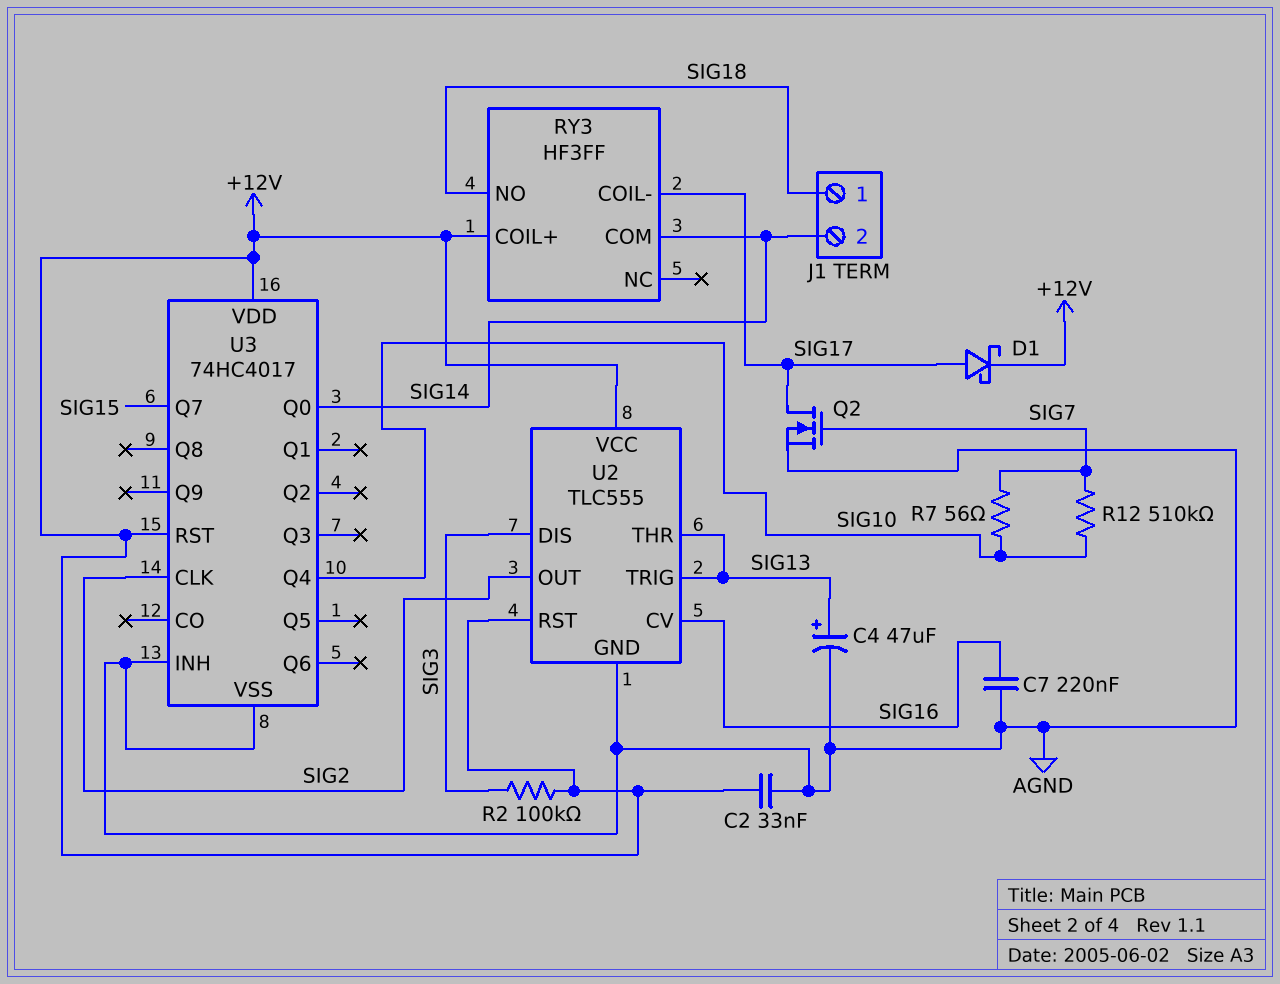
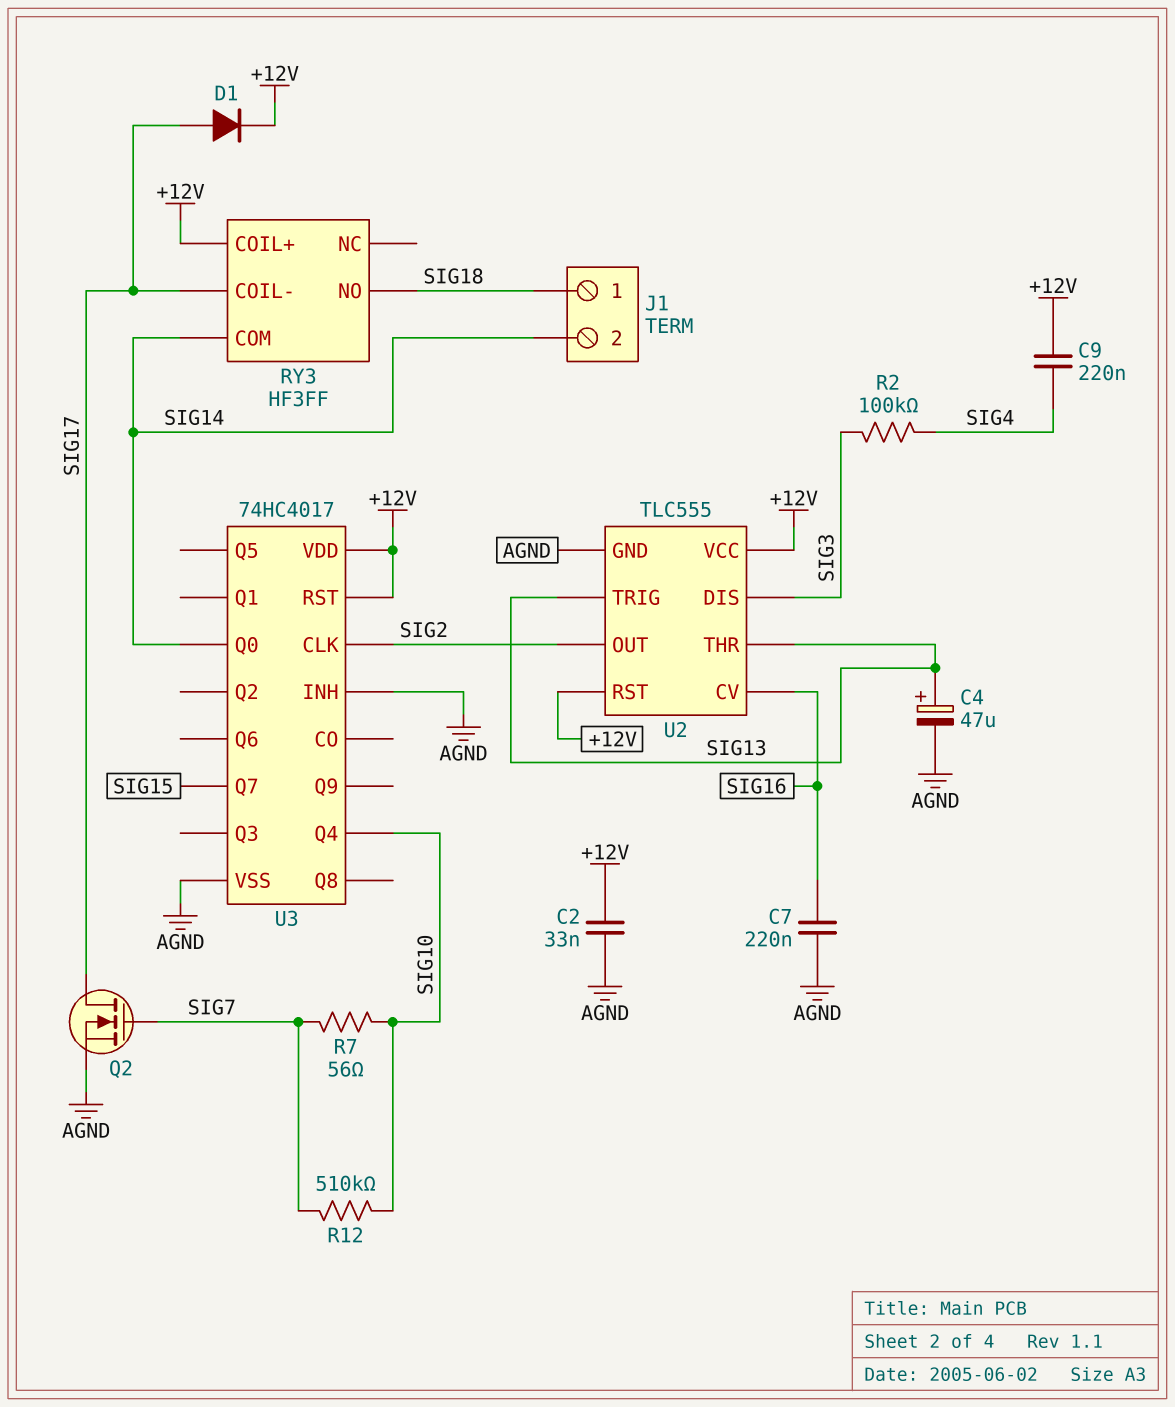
C9: none -> 220nF (+12V, SIG4)
D1: schottky (A SIG17, K +12V) -> diode (A SIG17, K +12V)
R2: 100k (+12V, SIG3) -> 100k (SIG3, SIG4)

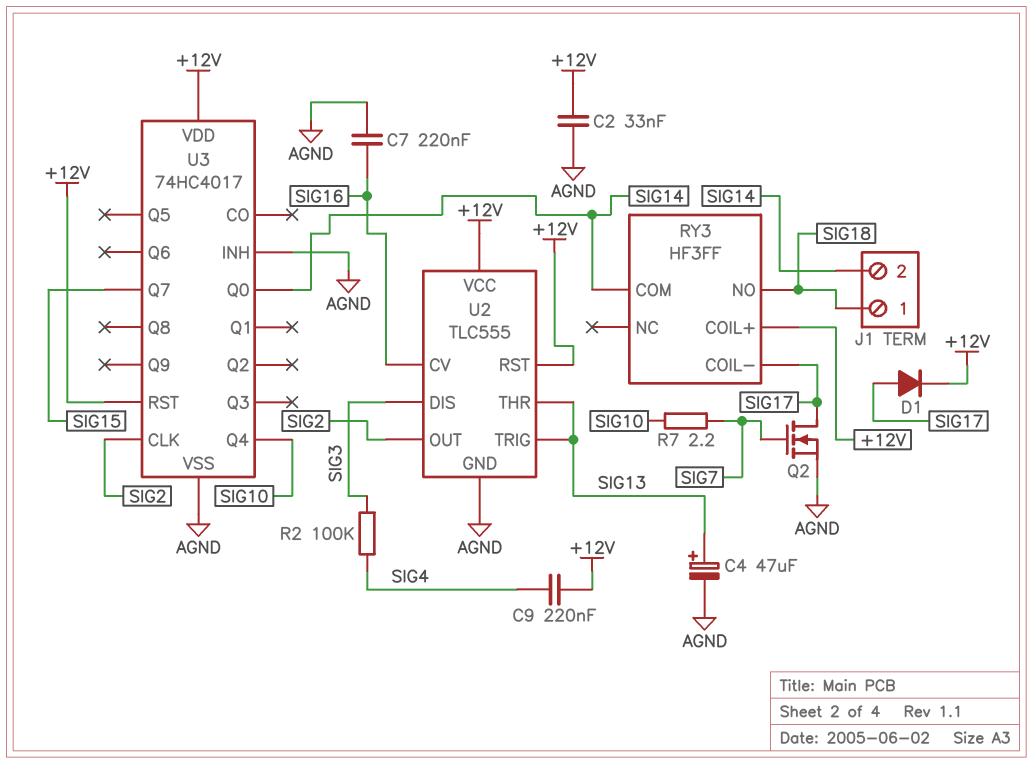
R7: 56 (SIG7, SIG10) -> 2.2 (SIG7, SIG10)
R12: 510k (SIG7, SIG10) -> none

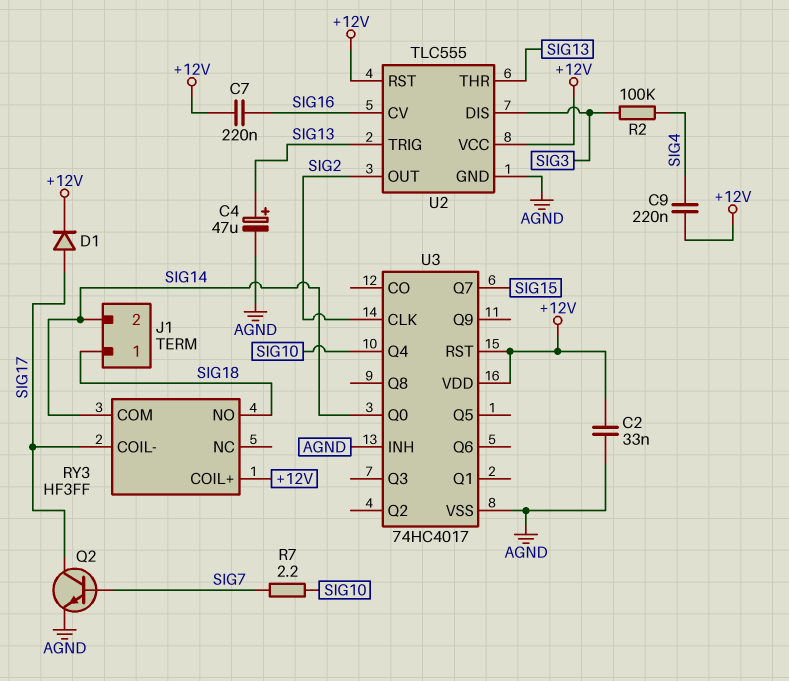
C7: 220nF (AGND, SIG16) -> 220nF (+12V, SIG16)
Q2: NMOS (G SIG7, D SIG17, S AGND) -> NPN (B SIG7, C SIG17, E AGND)

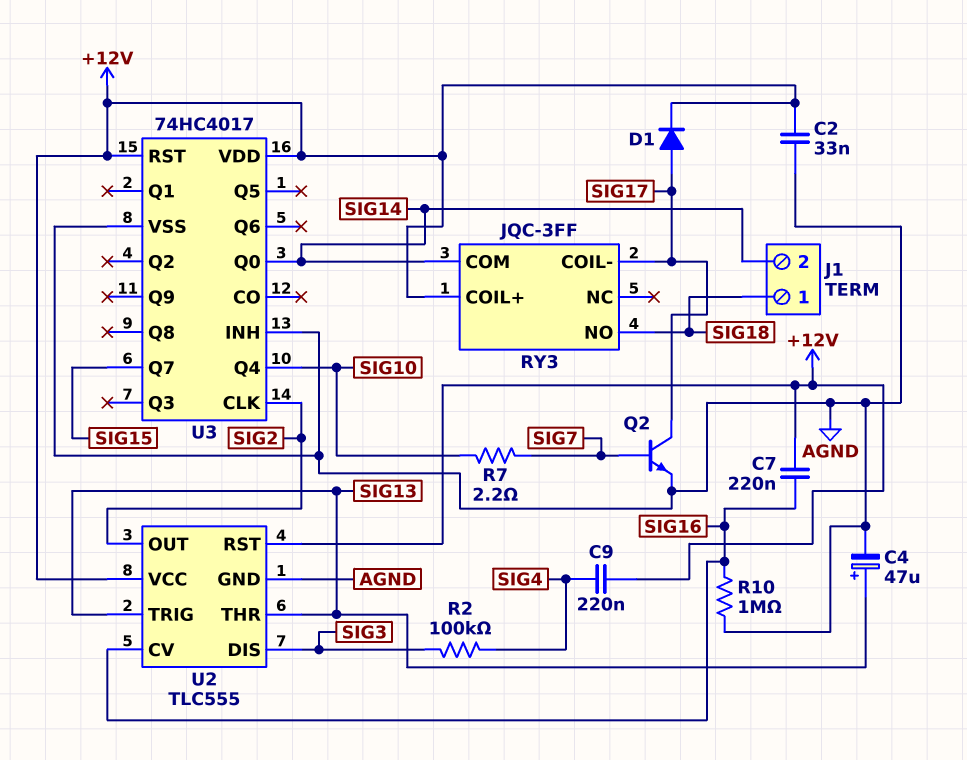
R10: none -> 1M (AGND, SIG16)
RY3: HF3FF -> JQC-3FF

